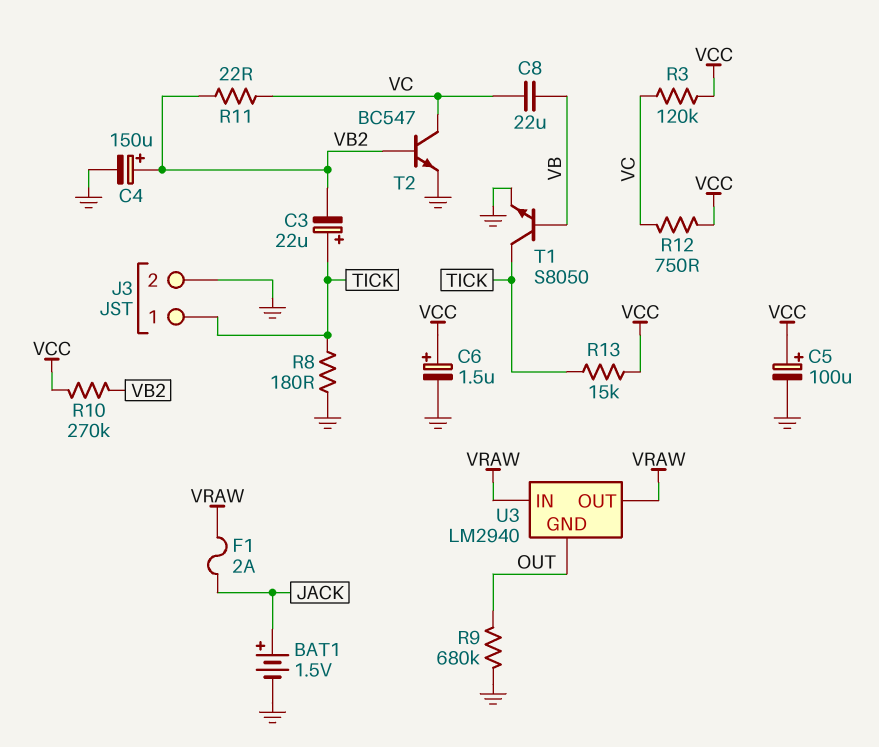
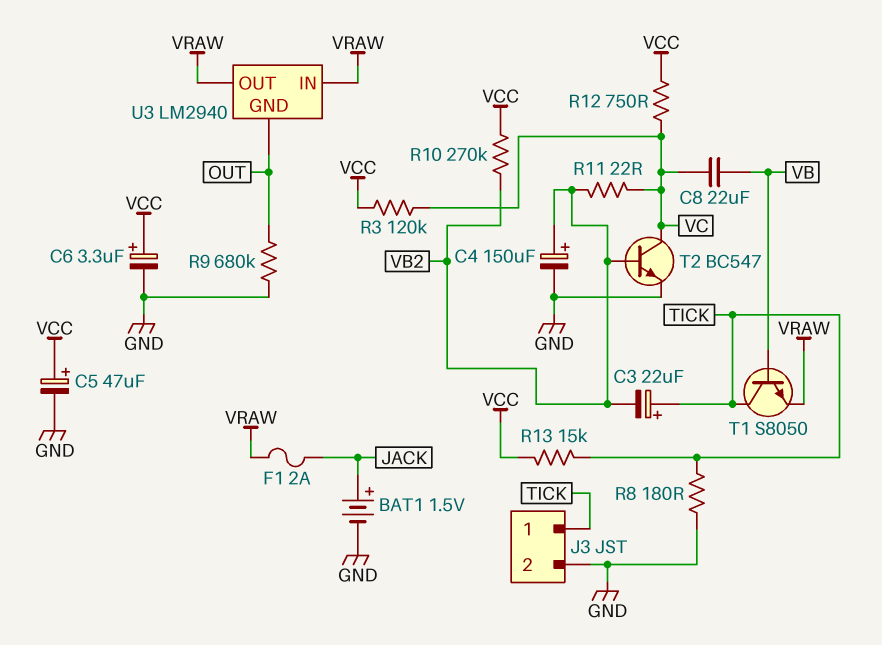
C5: 100uF (plus VCC, minus GND) -> 47uF (plus VCC, minus GND)
C6: 1.5uF (plus VCC, minus GND) -> 3.3uF (plus VCC, minus GND)
T1: NPN S8050 (B VB, C TICK, E GND) -> NPN S8050 (B VB, C TICK, E VRAW)

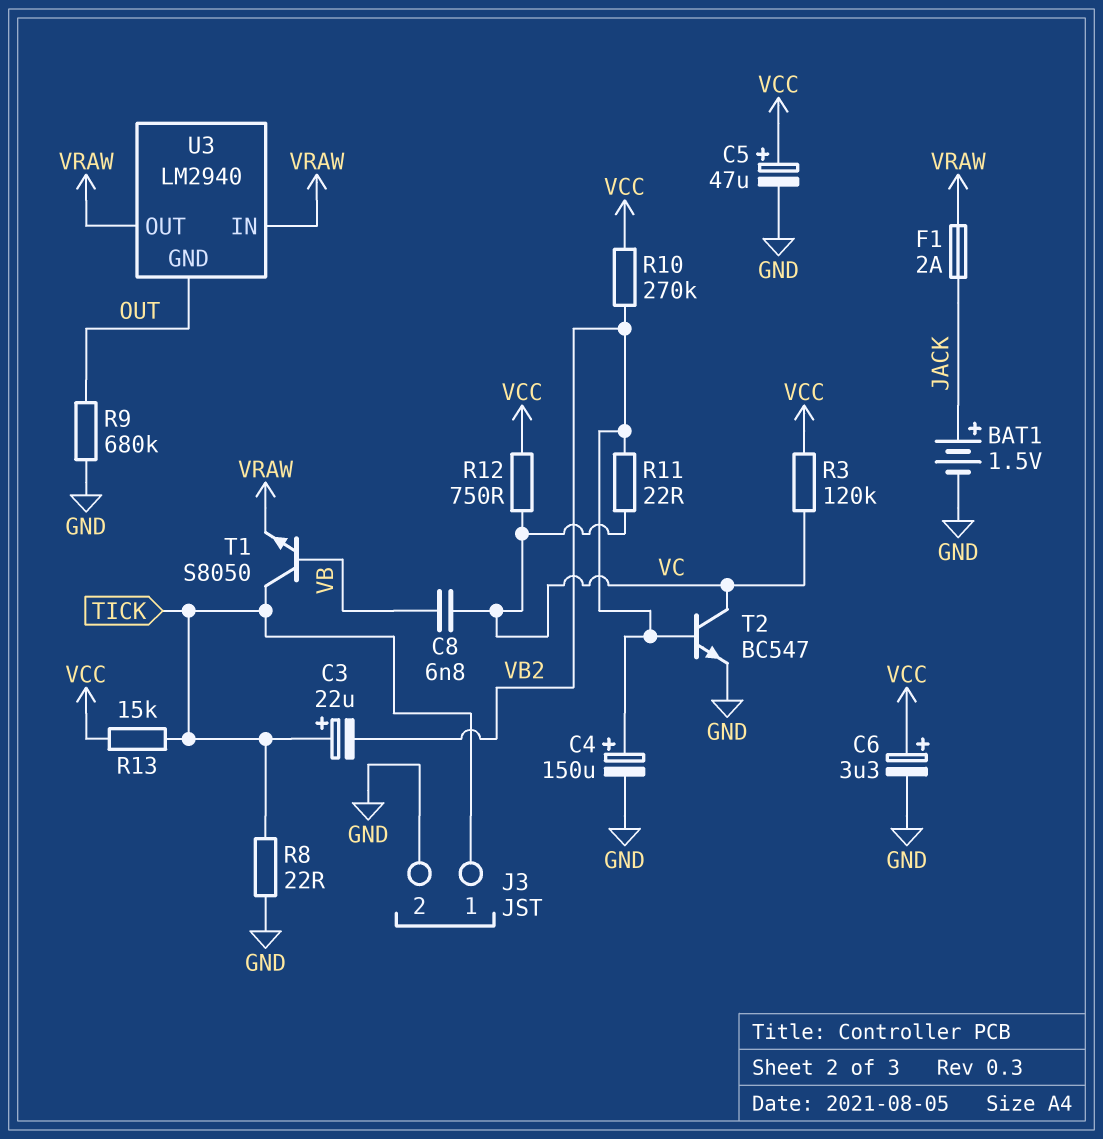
C8: 22uF (VB, VC) -> 6.8nF (VB, VC)
R8: 180 (GND, TICK) -> 22 (GND, TICK)

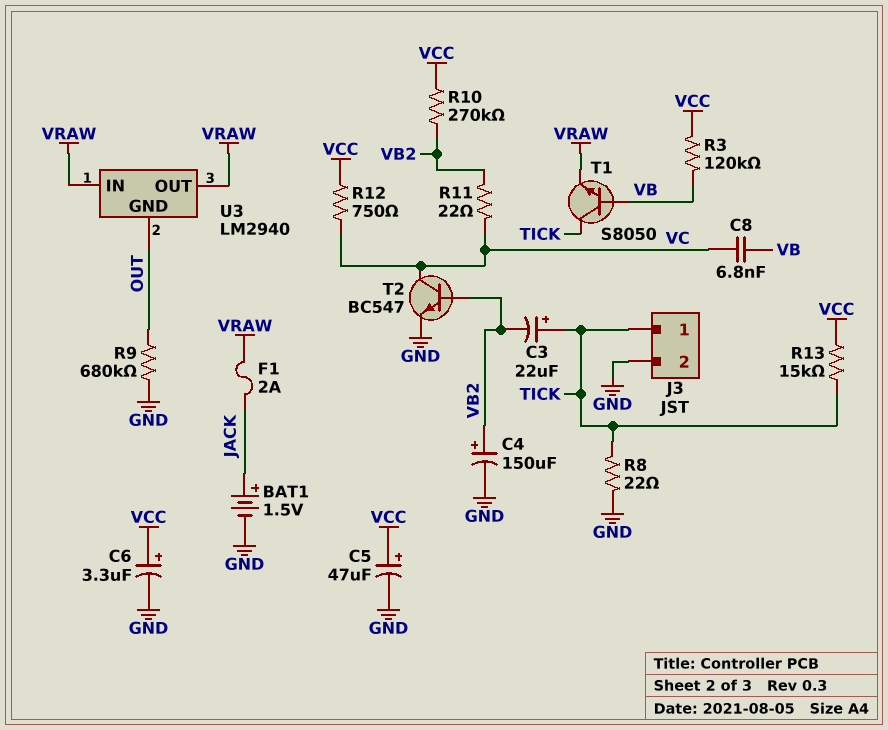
R3: 120k (VC, VCC) -> 120k (VB, VCC)

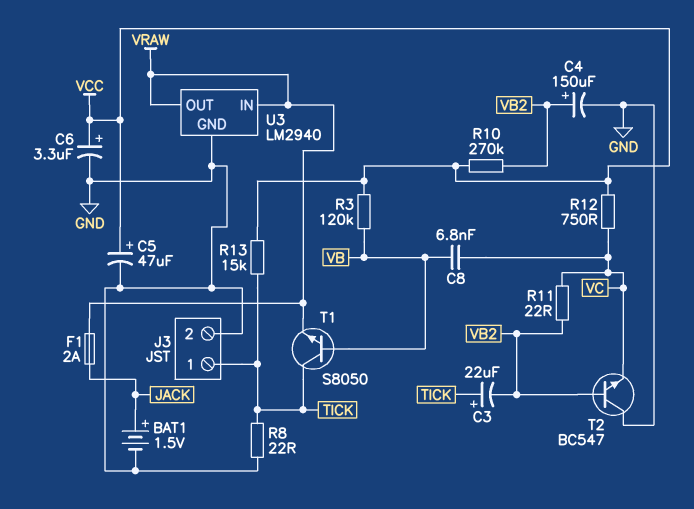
R9: 680k (GND, OUT) -> none
T2: NPN BC547 (B VB2, C VC, E GND) -> NPN BC547 (B VB2, C GND, E VC)
U3 pin GND: OUT -> GND

